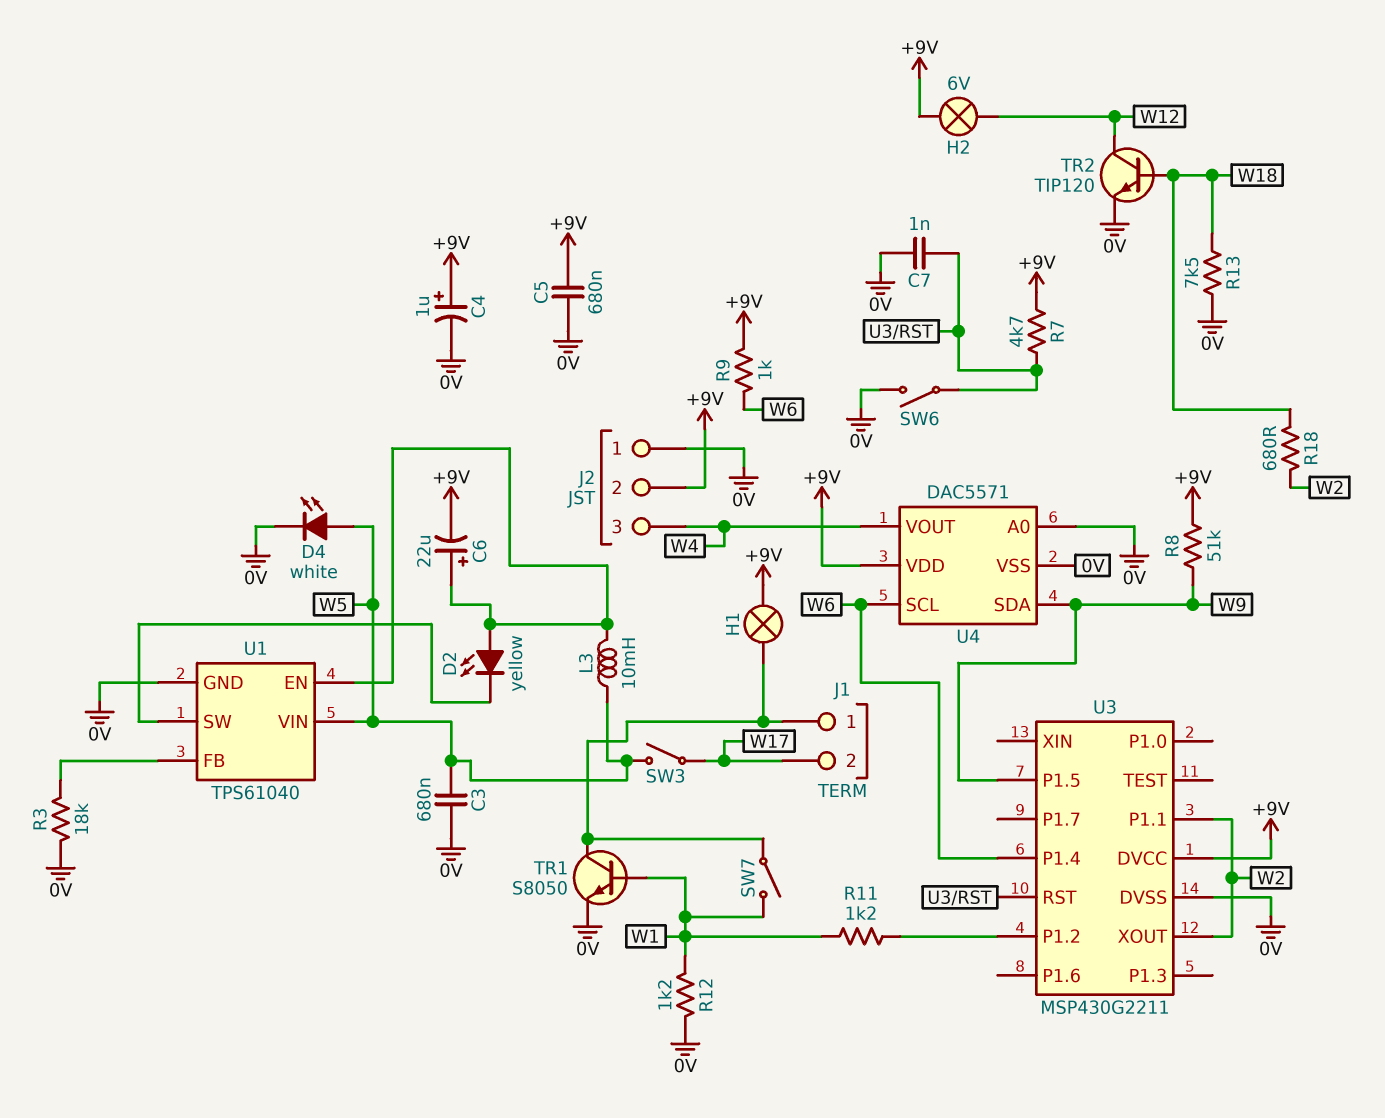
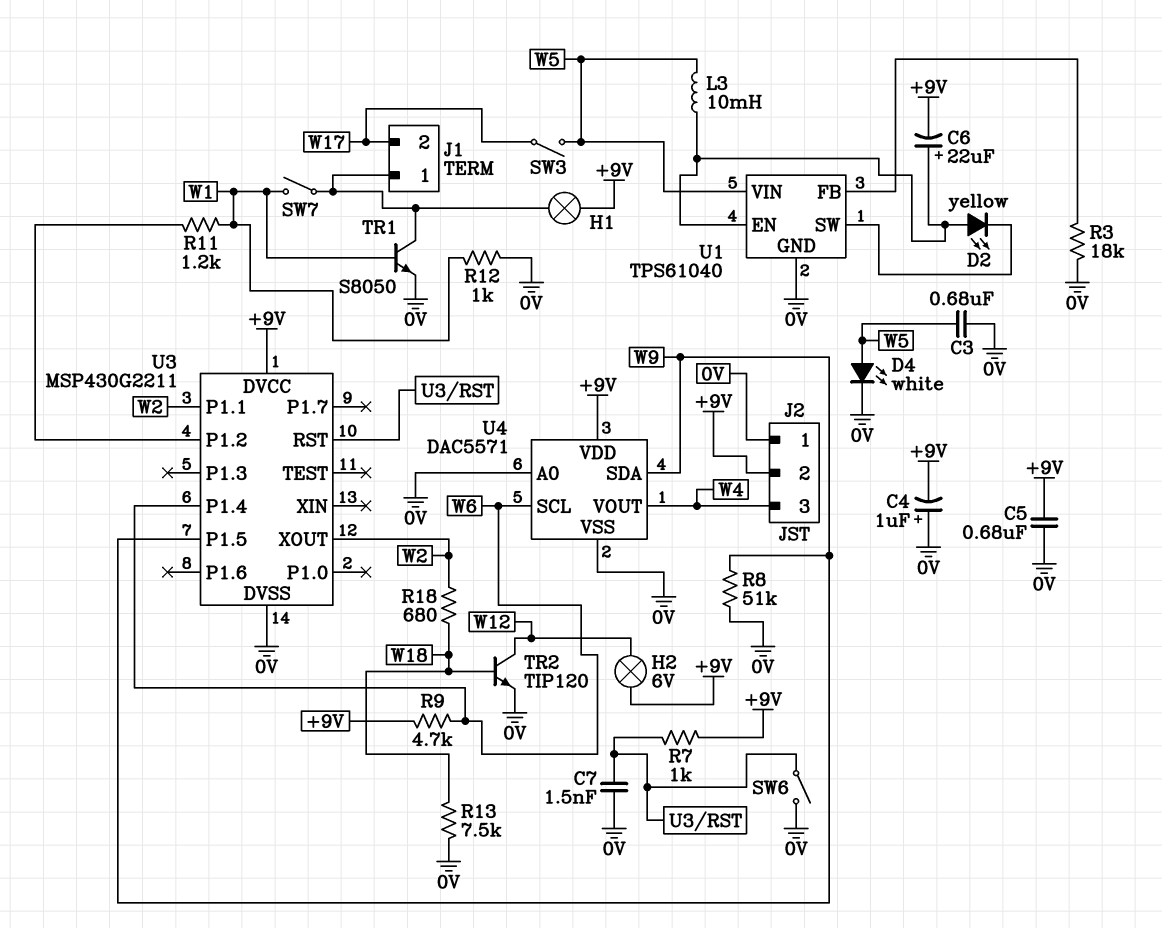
C4: 1uF (plus +9V, minus 0V) -> 1uF (plus 0V, minus +9V)
C7: 1nF (0V, U3/RST) -> 1.5nF (0V, U3/RST)
R7: 4.7k (+9V, U3/RST) -> 1k (+9V, U3/RST)
R8: 51k (+9V, W9) -> 51k (0V, W9)
R9: 1k (+9V, W6) -> 4.7k (+9V, W6)
R12: 1.2k (0V, W1) -> 1k (0V, W1)

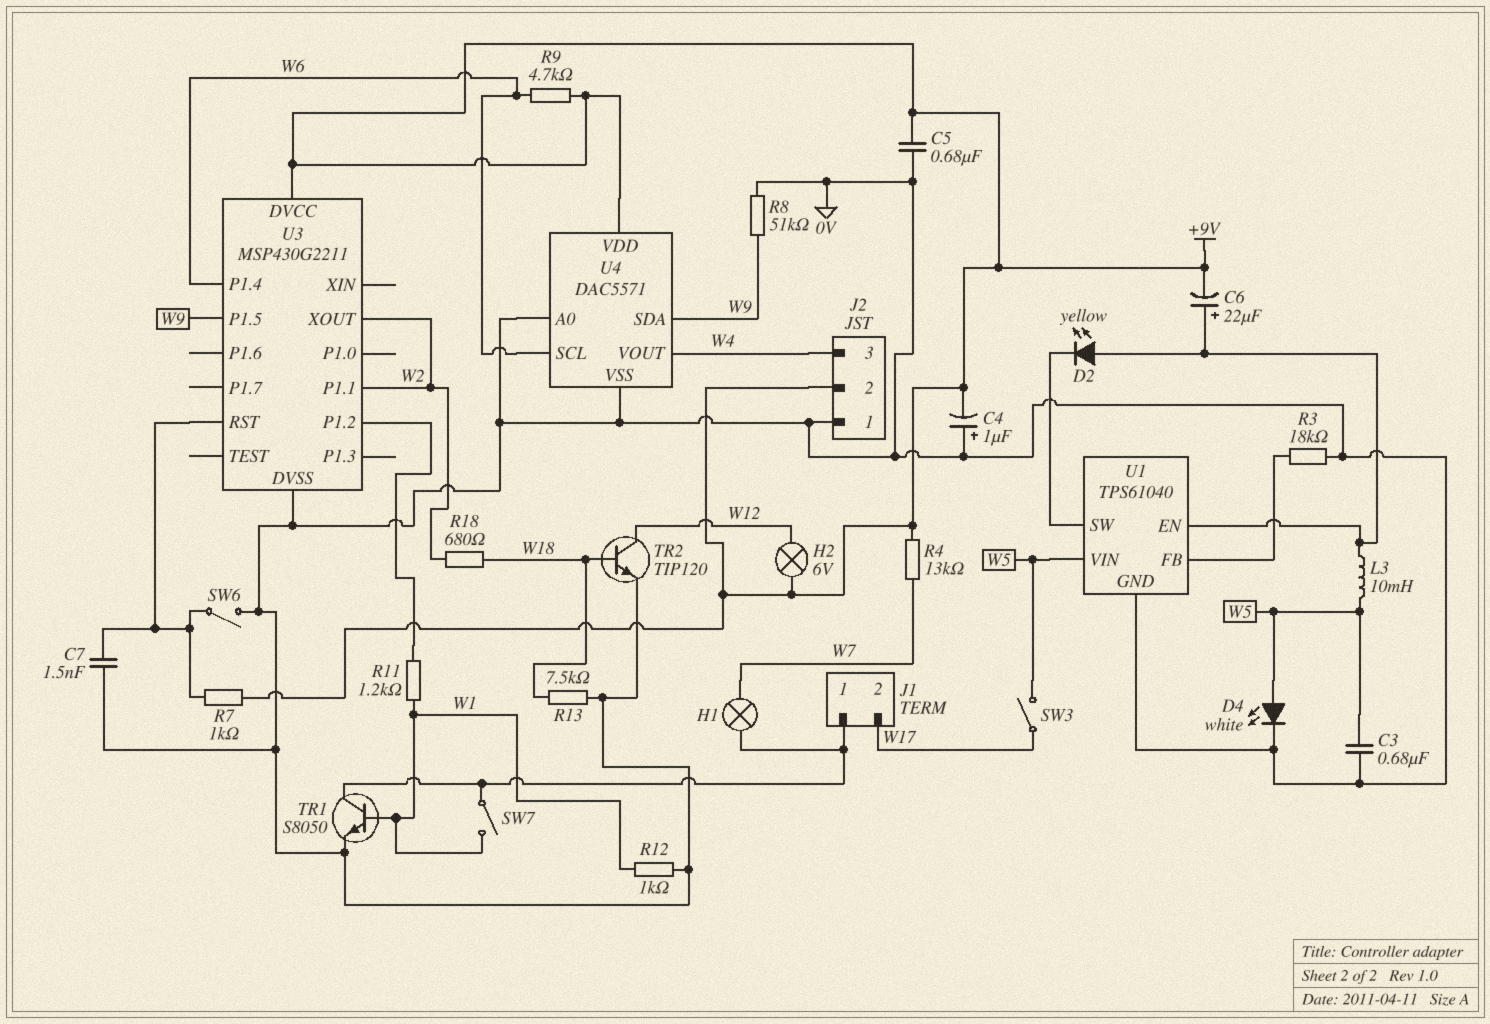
H1: lamp (+9V, J1/1) -> lamp (J1/1, W7)
R4: none -> 13k (+9V, W7)

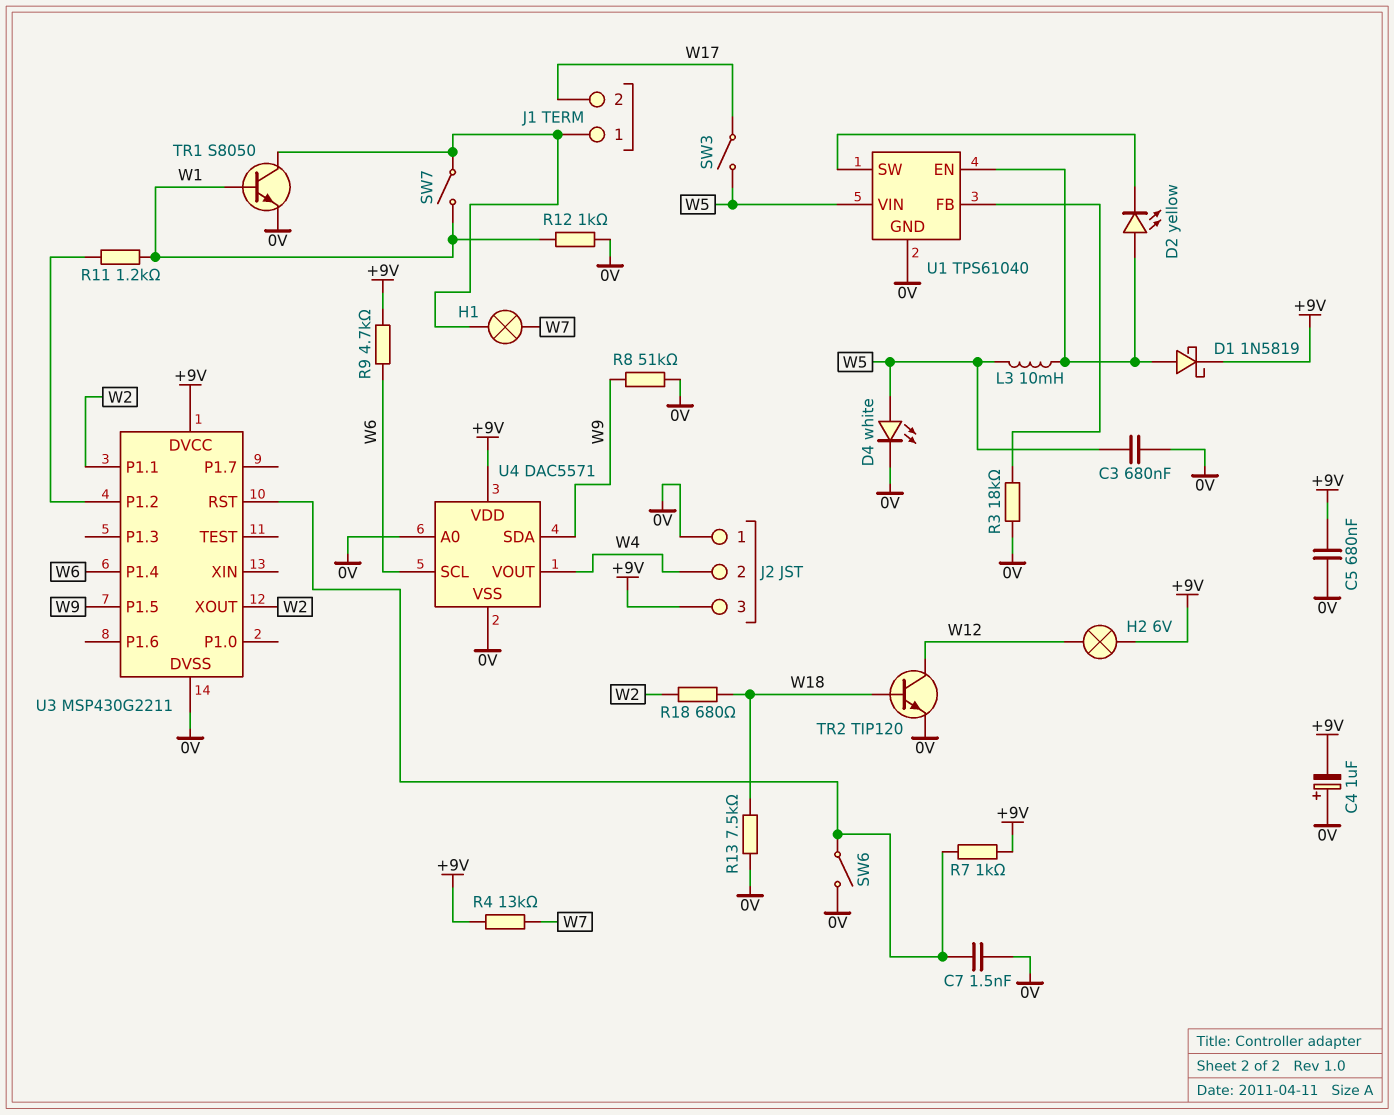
C6: 22uF (plus U1/EN, minus +9V) -> none
D1: none -> schottky 1N5819 (A U1/EN, K +9V)
J2 pin 2: +9V -> W4
J2 pin 3: W4 -> +9V

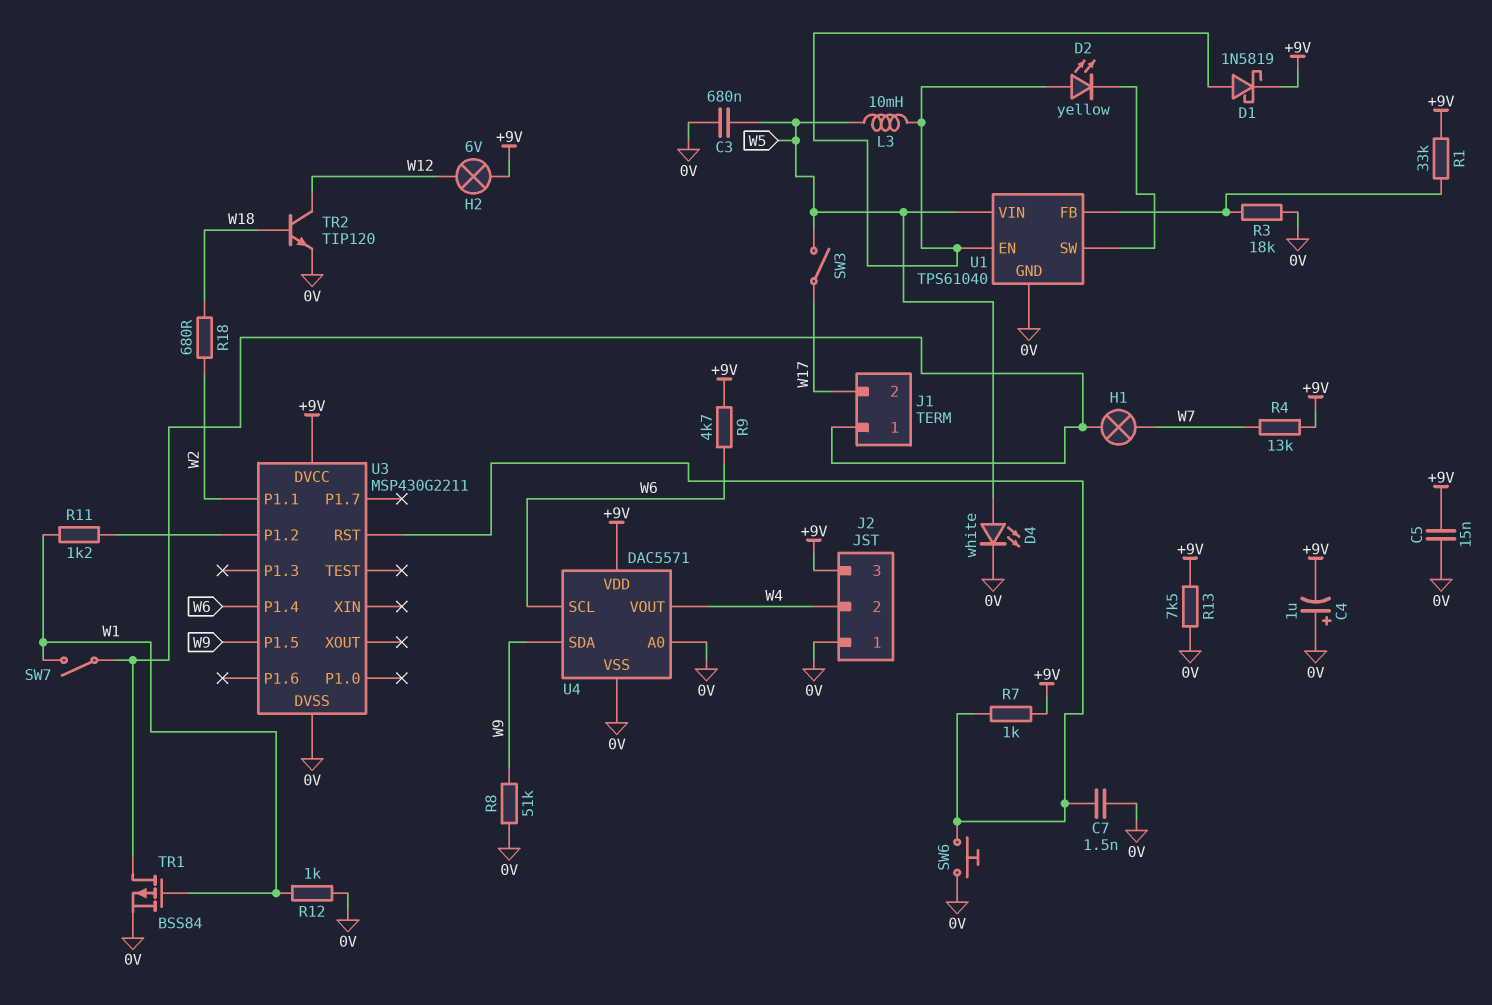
C5: 680nF (+9V, 0V) -> 15nF (+9V, 0V)
R1: none -> 33k (+9V, U1/FB)
R13: 7.5k (0V, W18) -> 7.5k (+9V, 0V)
SW6: switch (0V, U3/RST) -> button (0V, U3/RST)
TR1: NPN S8050 (B W1, C J1/1, E 0V) -> PMOS BSS84 (G W1, D J1/1, S 0V)
U3 pin XOUT: W2 -> none

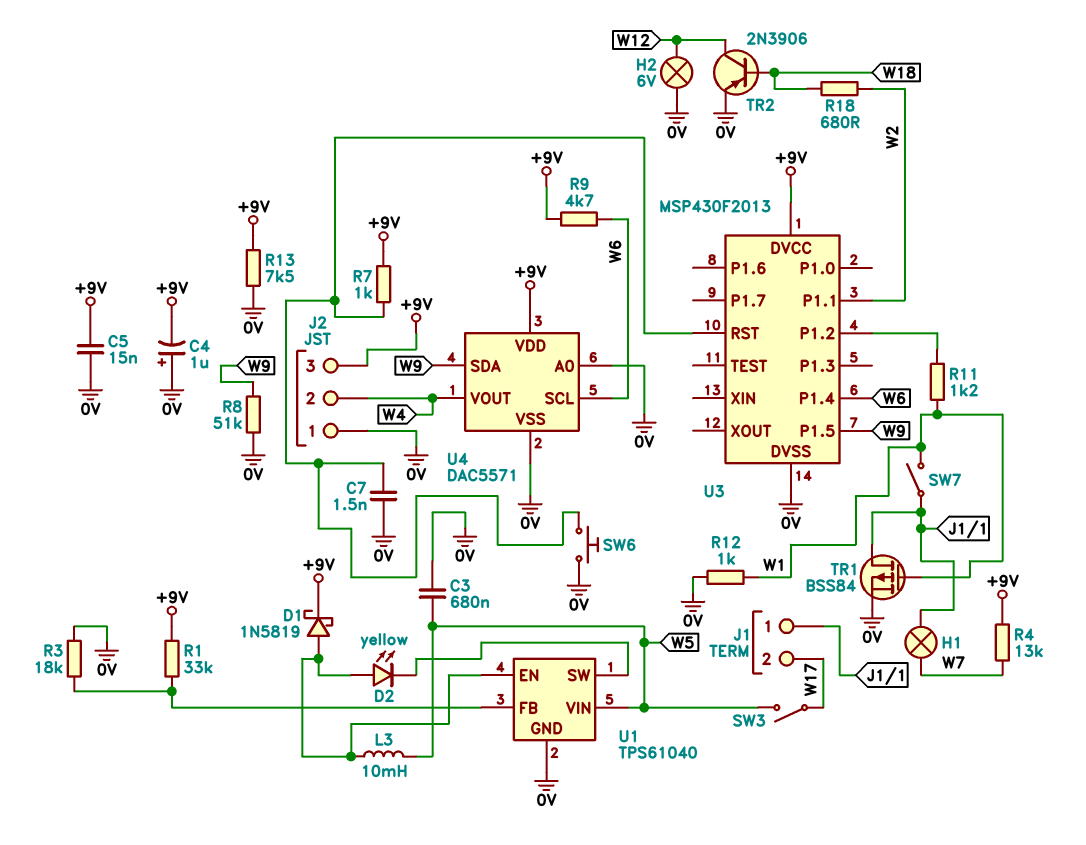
D4: LED white (A W5, K 0V) -> none
H2: lamp 6V (+9V, W12) -> lamp 6V (0V, W12)
TR2: NPN TIP120 (B W18, C W12, E 0V) -> PNP 2N3906 (B W18, C W12, E 0V)
U3: MSP430G2211 -> MSP430F2013

